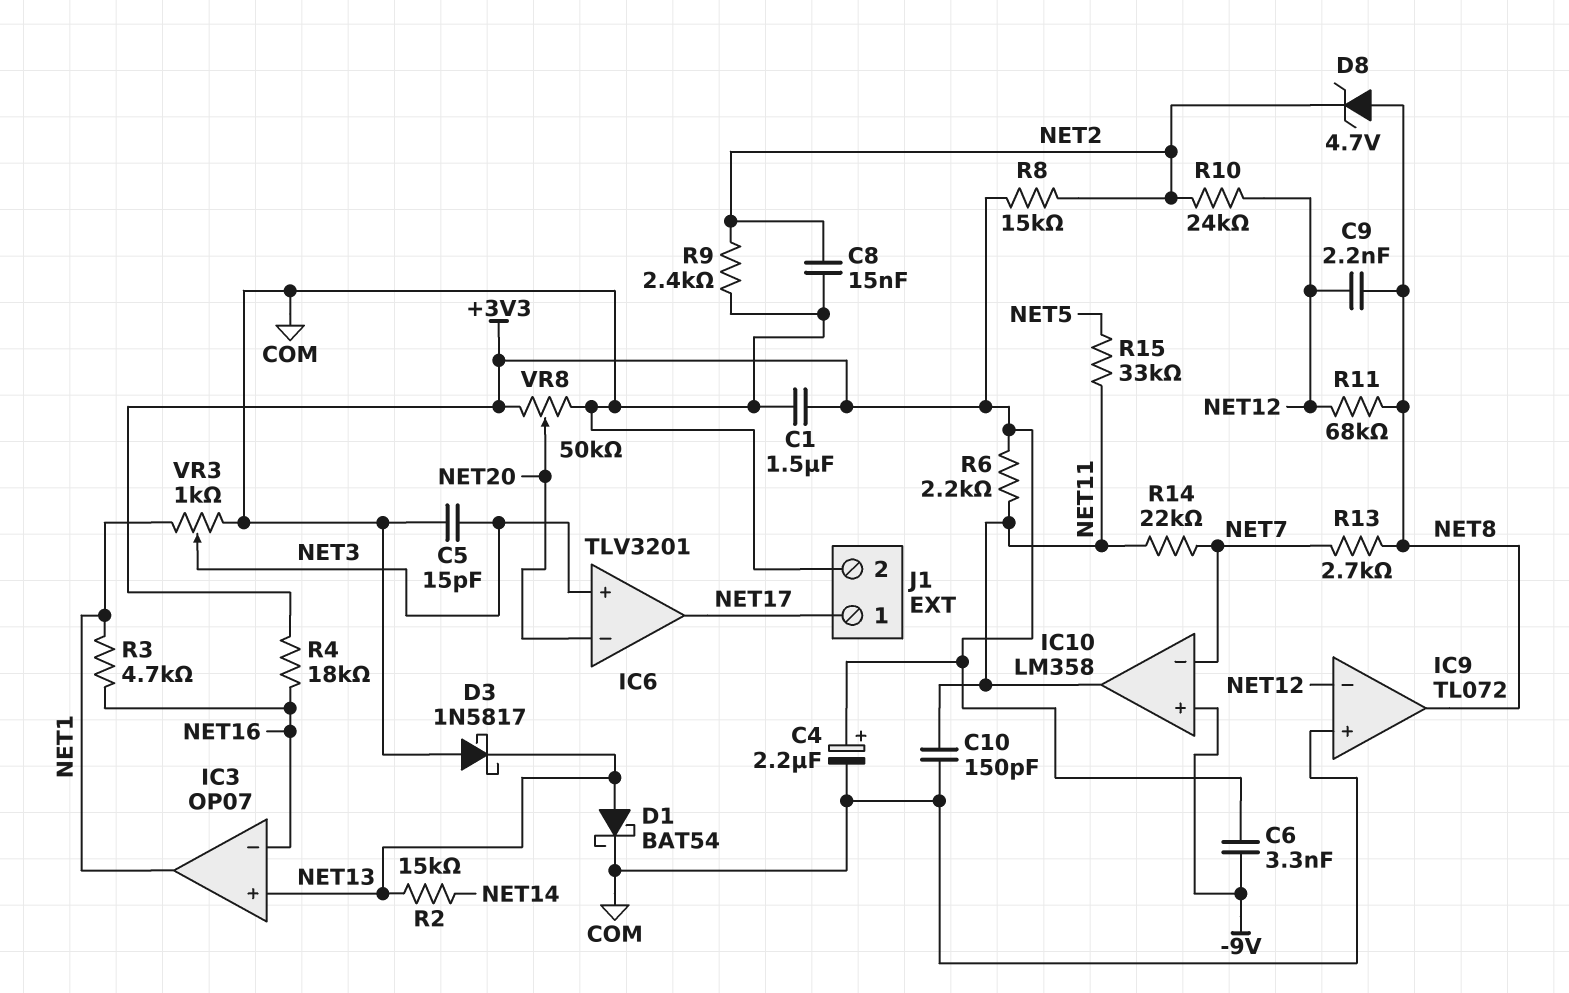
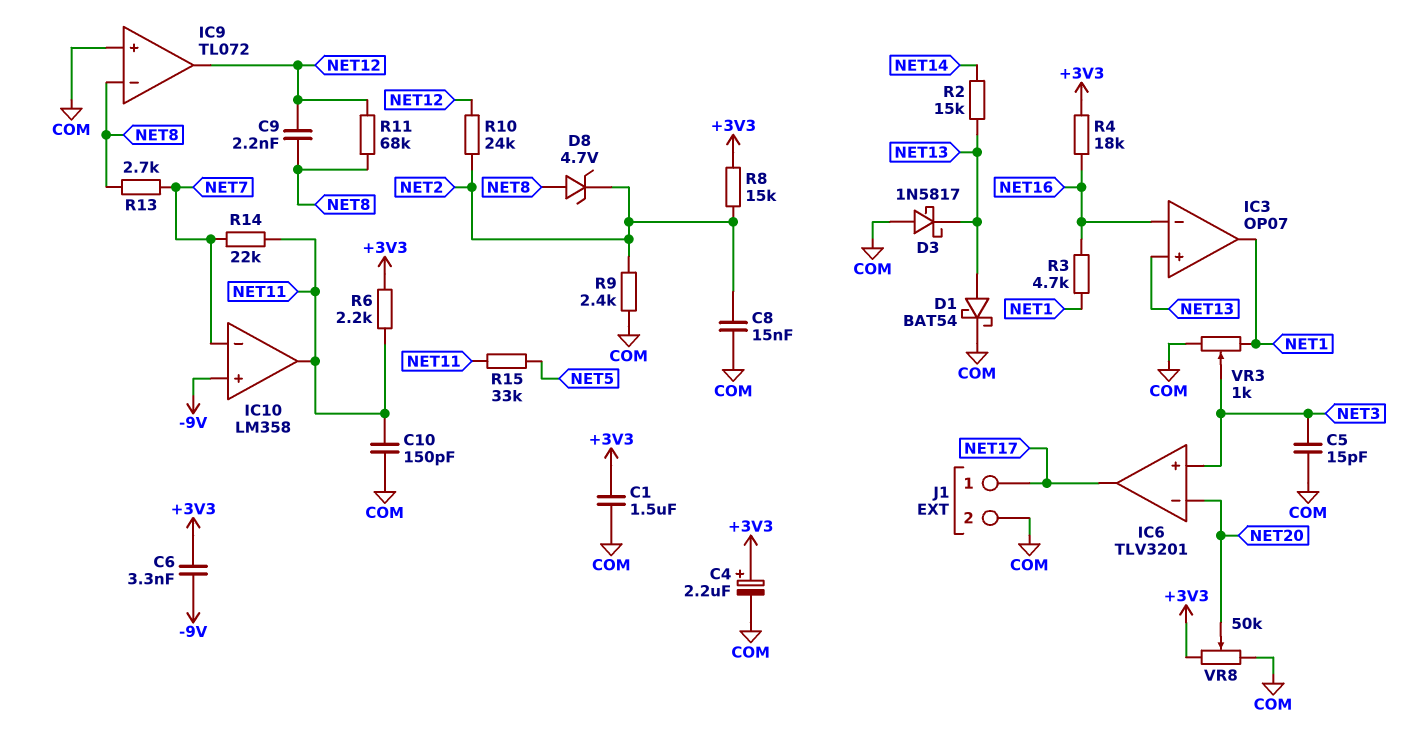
IC9 pin in-: NET12 -> NET8
IC9 pin out: NET8 -> NET12

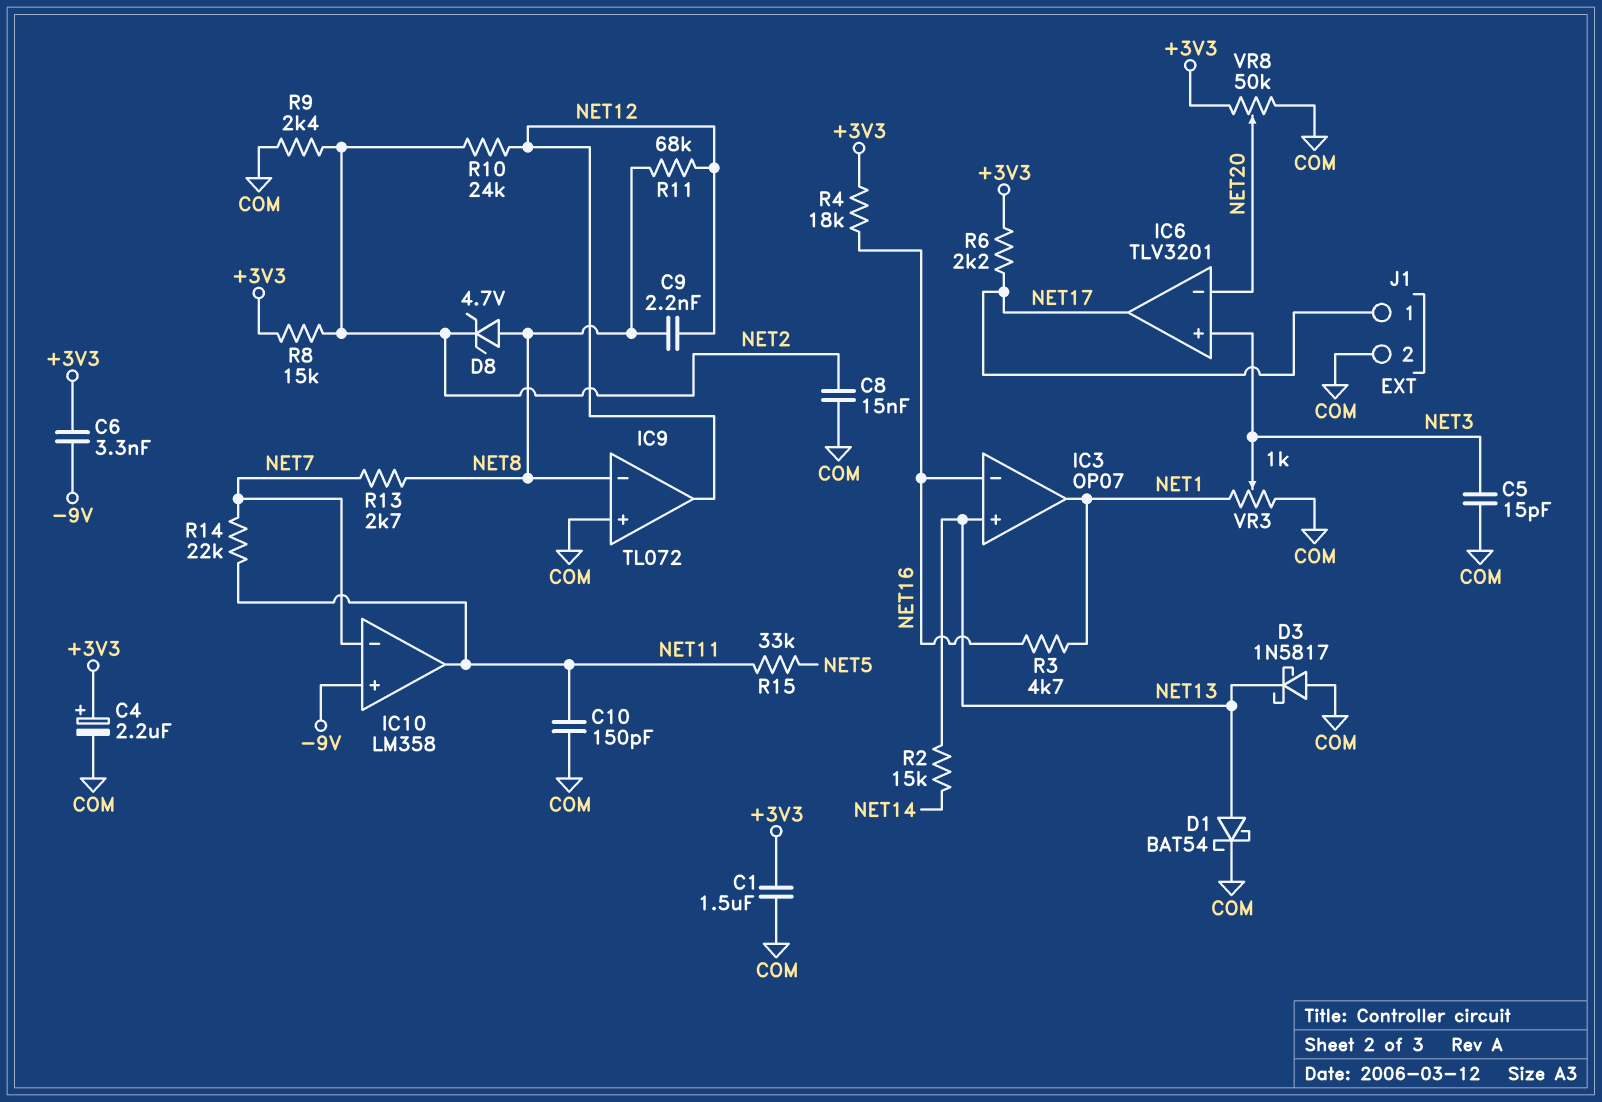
R6: 2.2k (+3V3, NET11) -> 2.2k (+3V3, NET17)

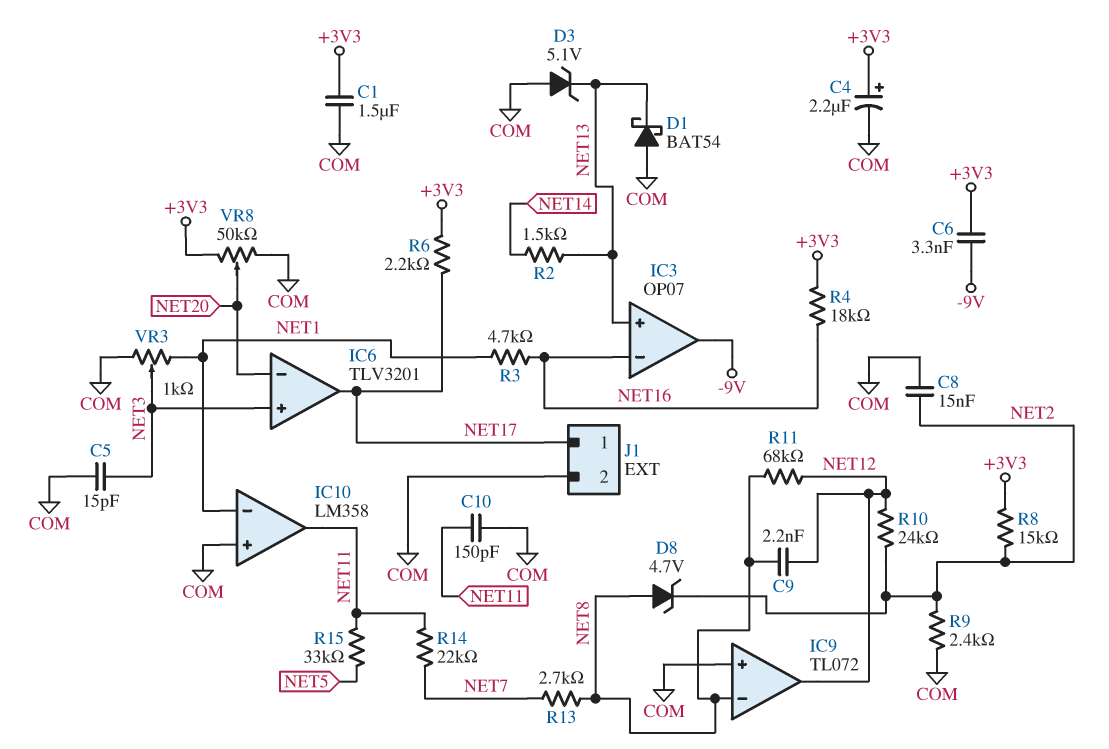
D1: schottky BAT54 (A NET13, K COM) -> schottky BAT54 (A COM, K NET13)
D3: schottky 1N5817 (A COM, K NET13) -> zener 5.1V (A COM, K NET13)
IC3 pin out: NET1 -> -9V
IC10 pin in+: -9V -> COM
IC10 pin in-: NET7 -> NET1
R2: 15k (NET13, NET14) -> 1.5k (NET13, NET14)

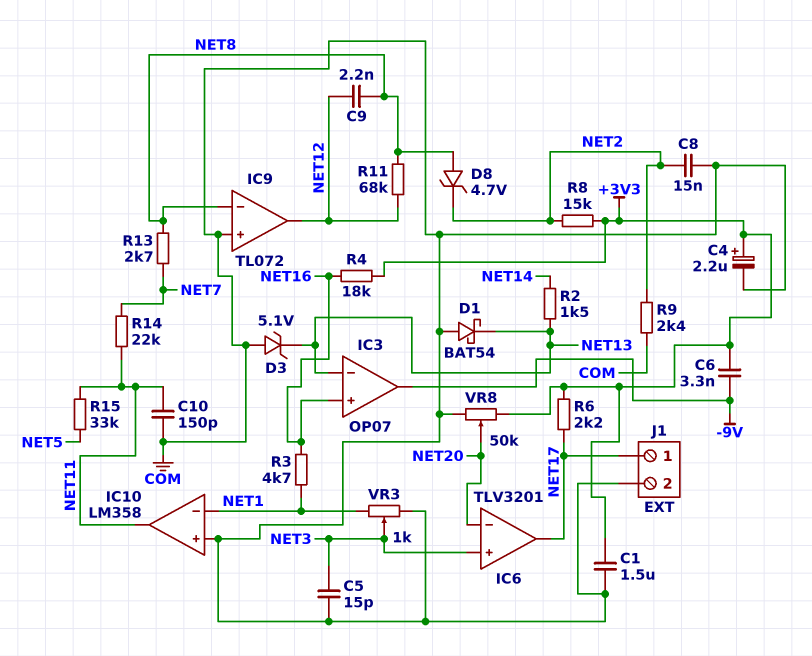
IC3 pin in+: NET13 -> NET16
IC3 pin in-: NET16 -> NET13
R10: 24k (NET2, NET12) -> none

